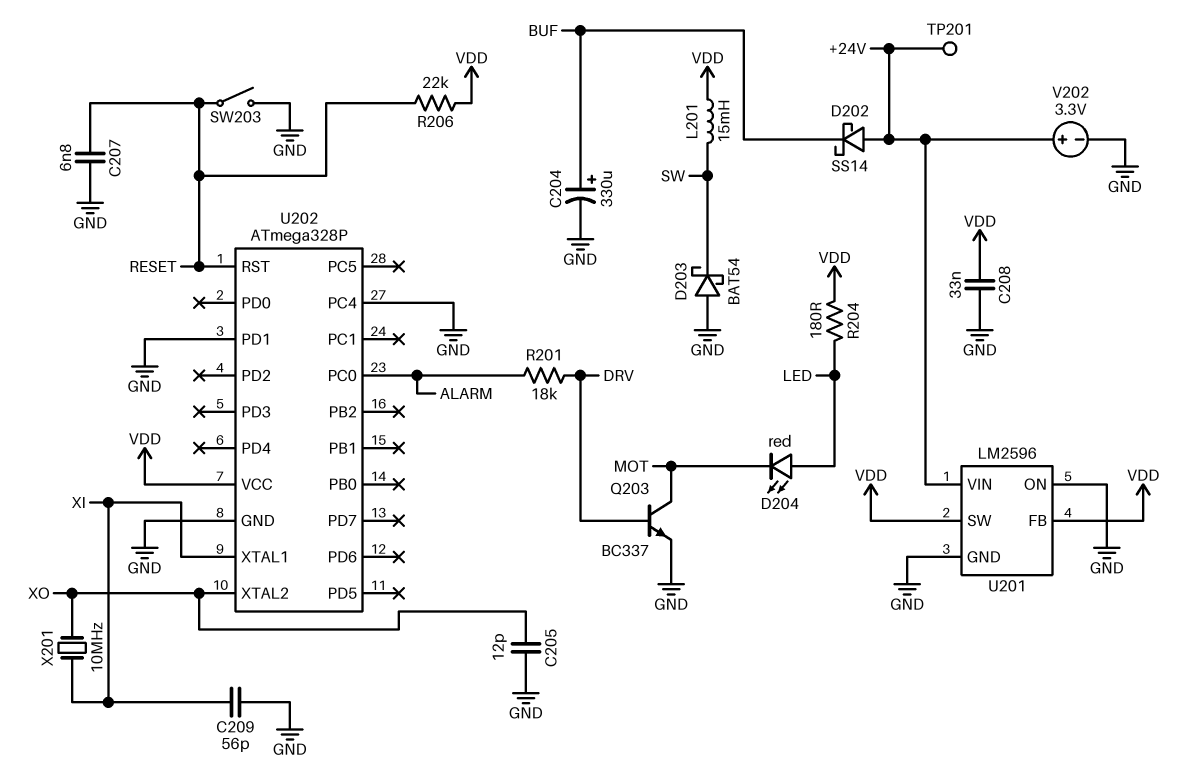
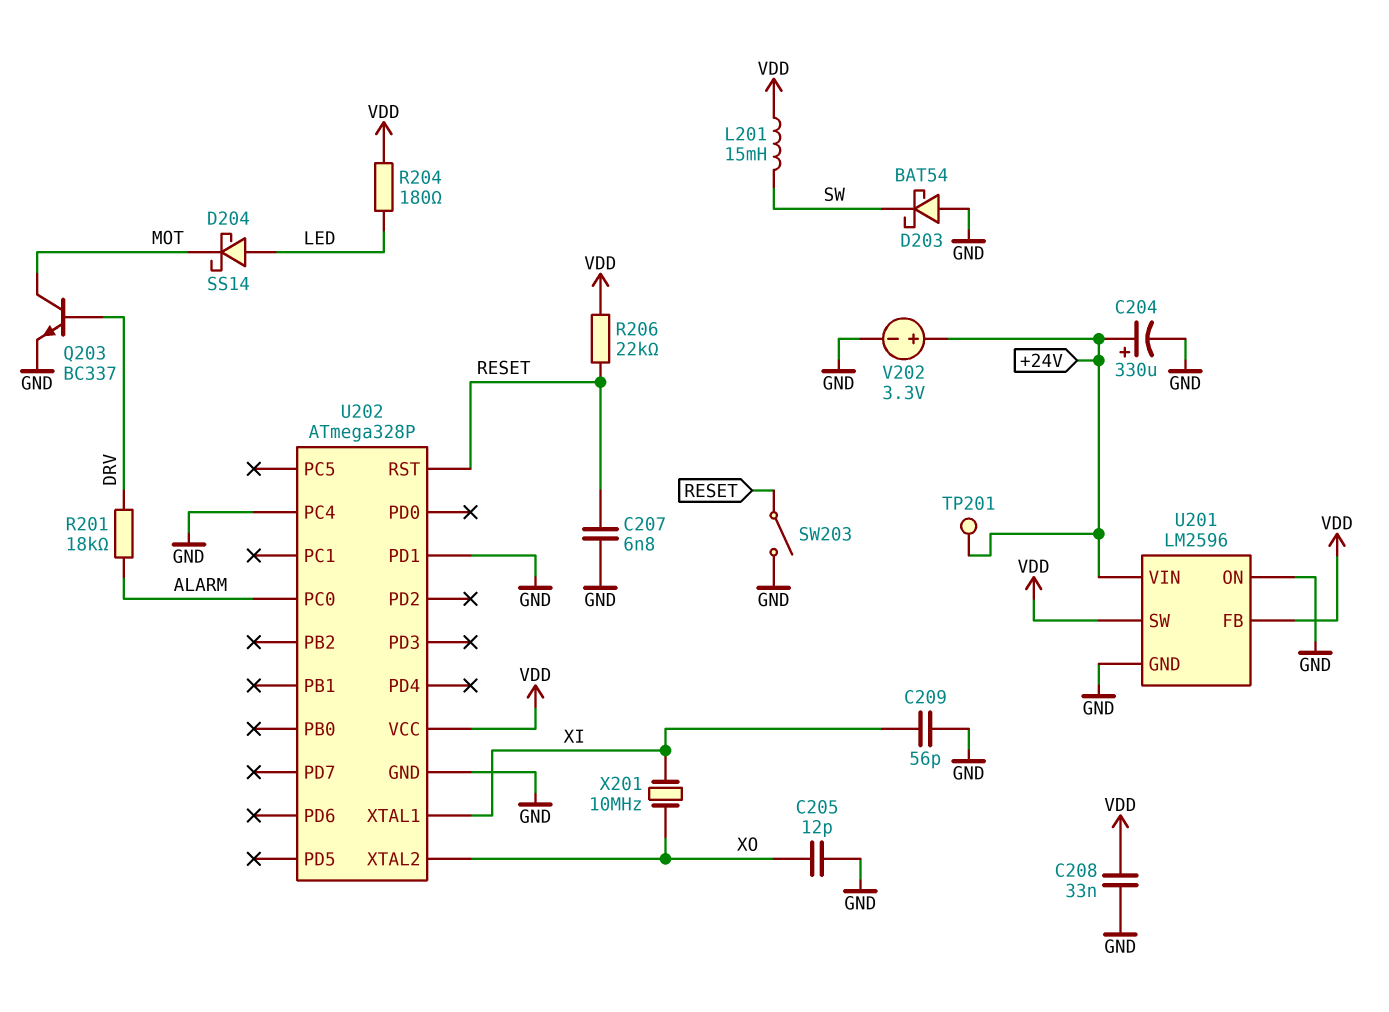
C204: 330uF (plus BUF, minus GND) -> 330uF (plus +24V, minus GND)
D202: schottky SS14 (A +24V, K BUF) -> none
D204: LED red (A LED, K MOT) -> schottky SS14 (A LED, K MOT)

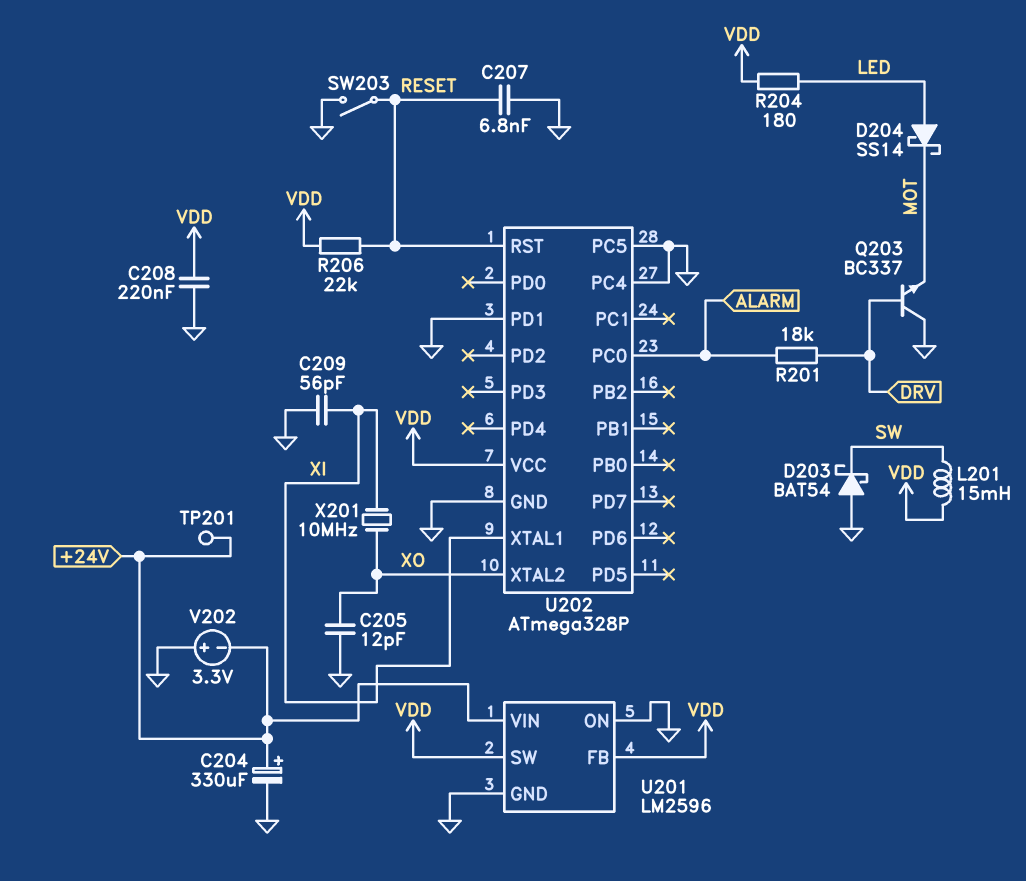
C208: 33nF (GND, VDD) -> 220nF (GND, VDD)
Q203: NPN BC337 (B DRV, C MOT, E GND) -> NPN BC337 (B DRV, C GND, E MOT)
U202 pin PC5: none -> GND
V202: 3.3V (plus +24V, minus GND) -> 3.3V (plus GND, minus +24V)

